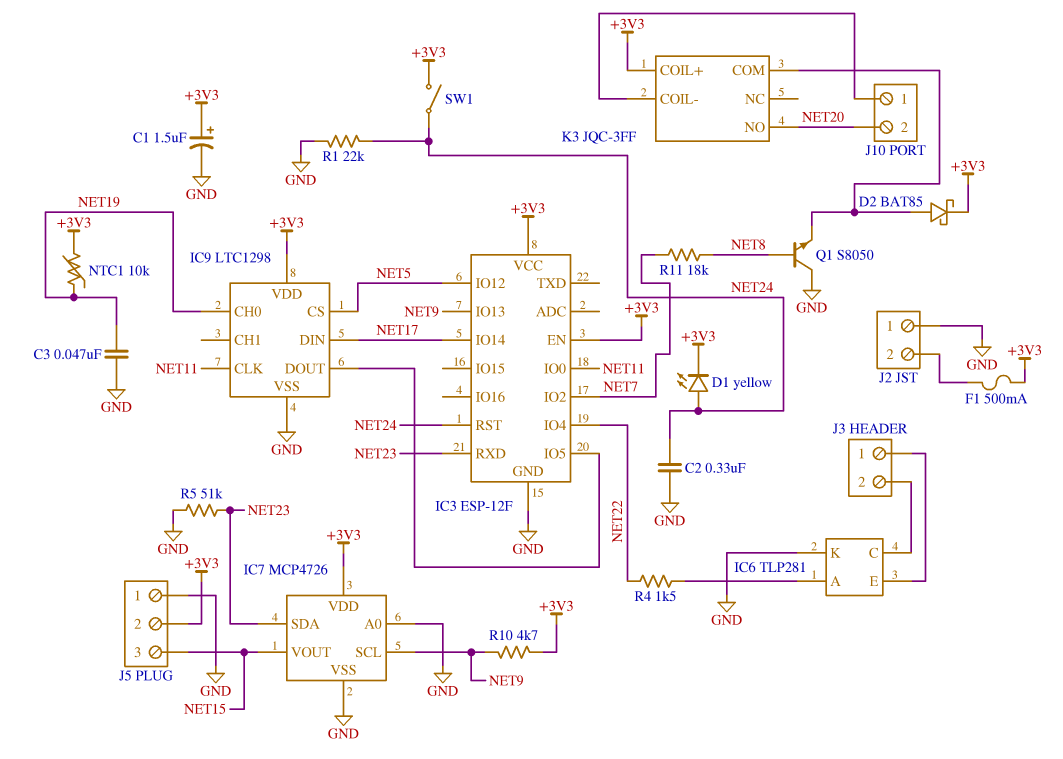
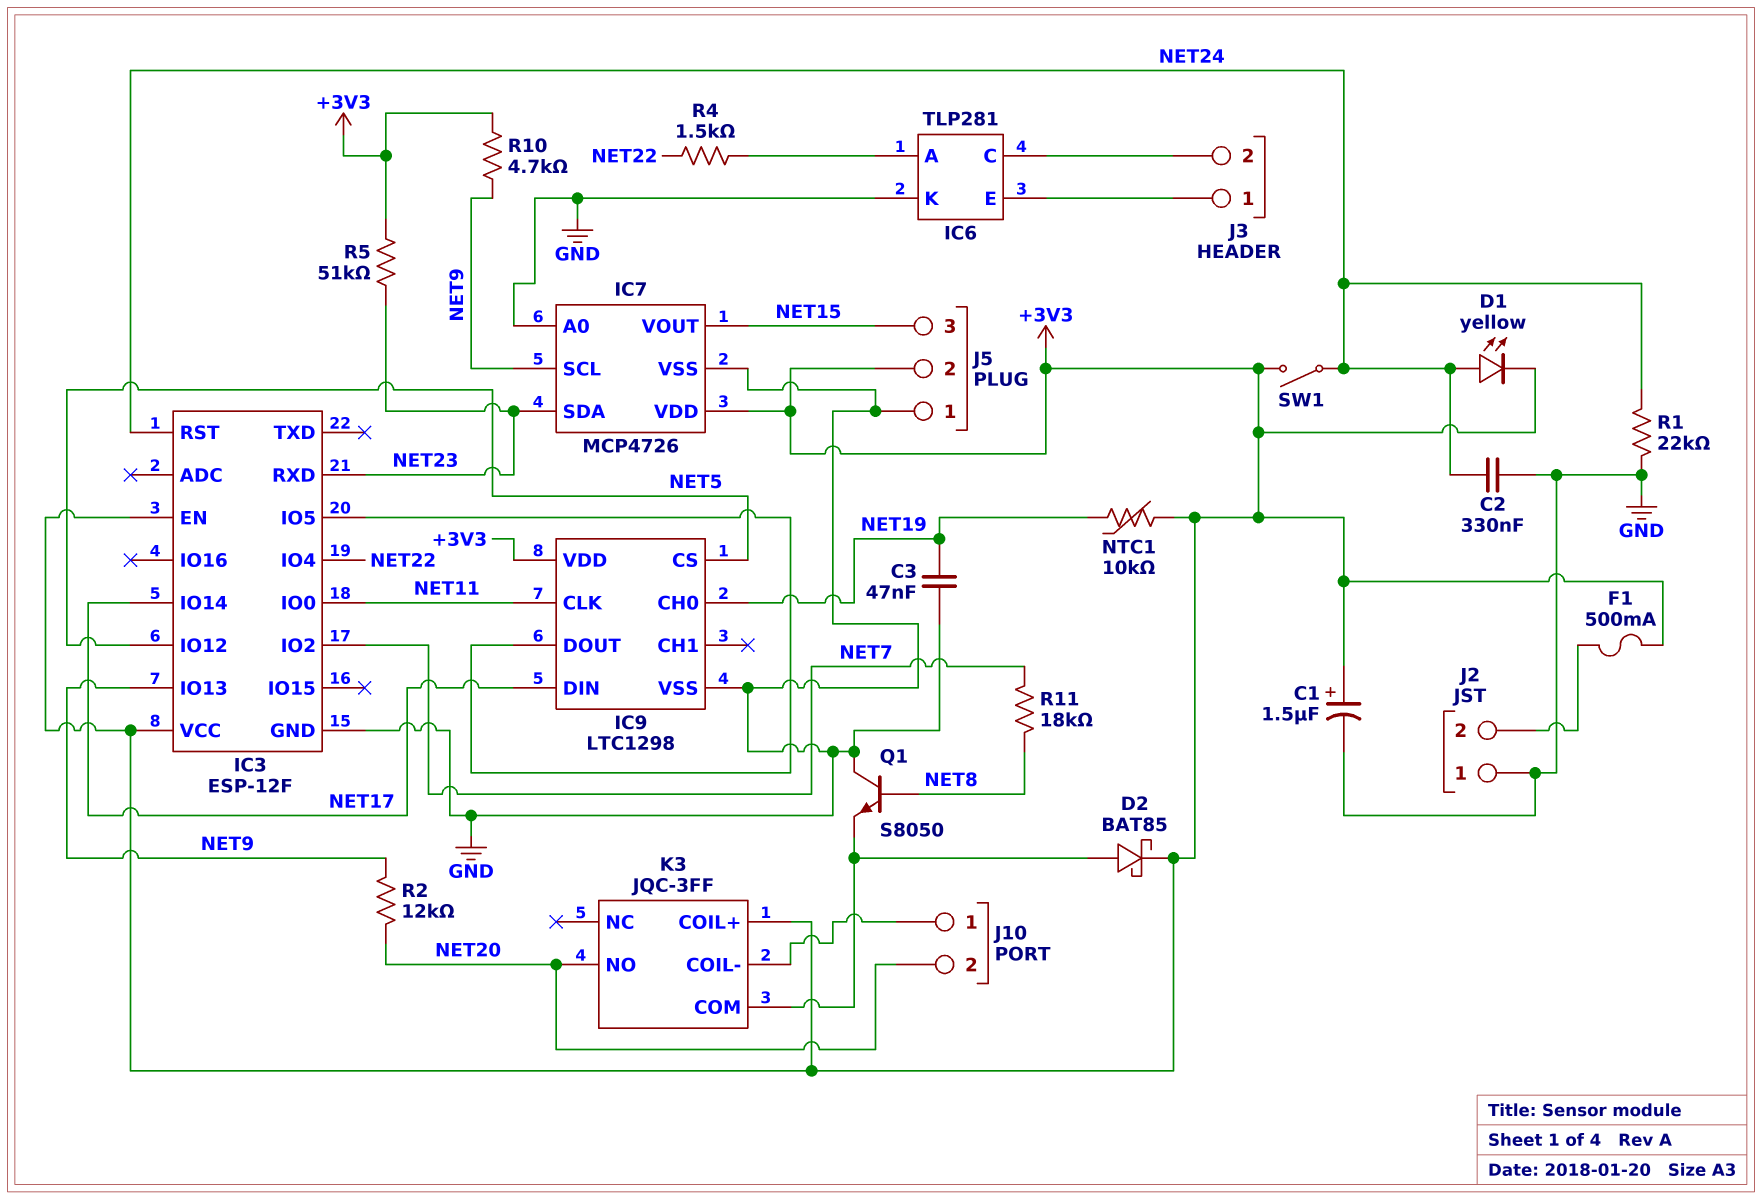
R2: none -> 12k (NET9, NET20)
R5: 51k (GND, NET23) -> 51k (+3V3, NET23)

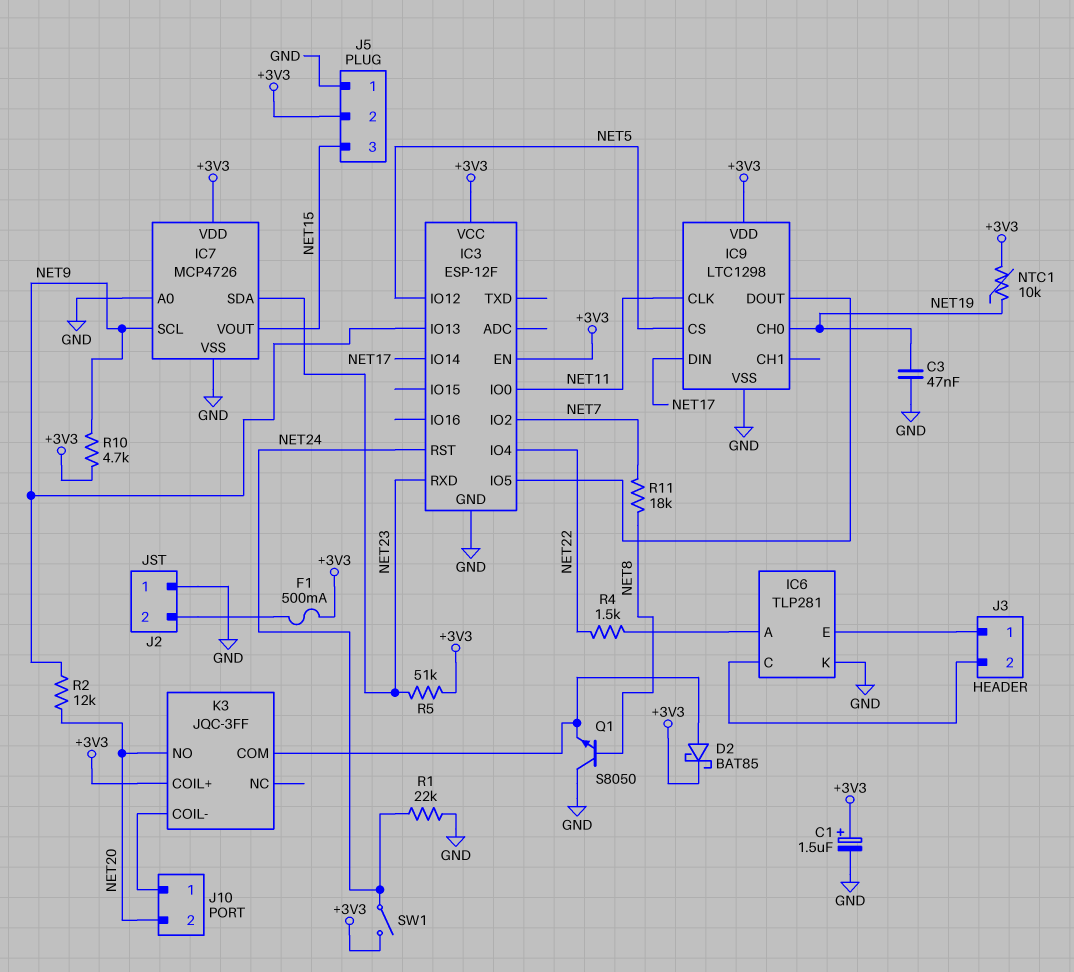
C2: 330nF (GND, NET24) -> none
D1: LED yellow (A NET24, K +3V3) -> none

